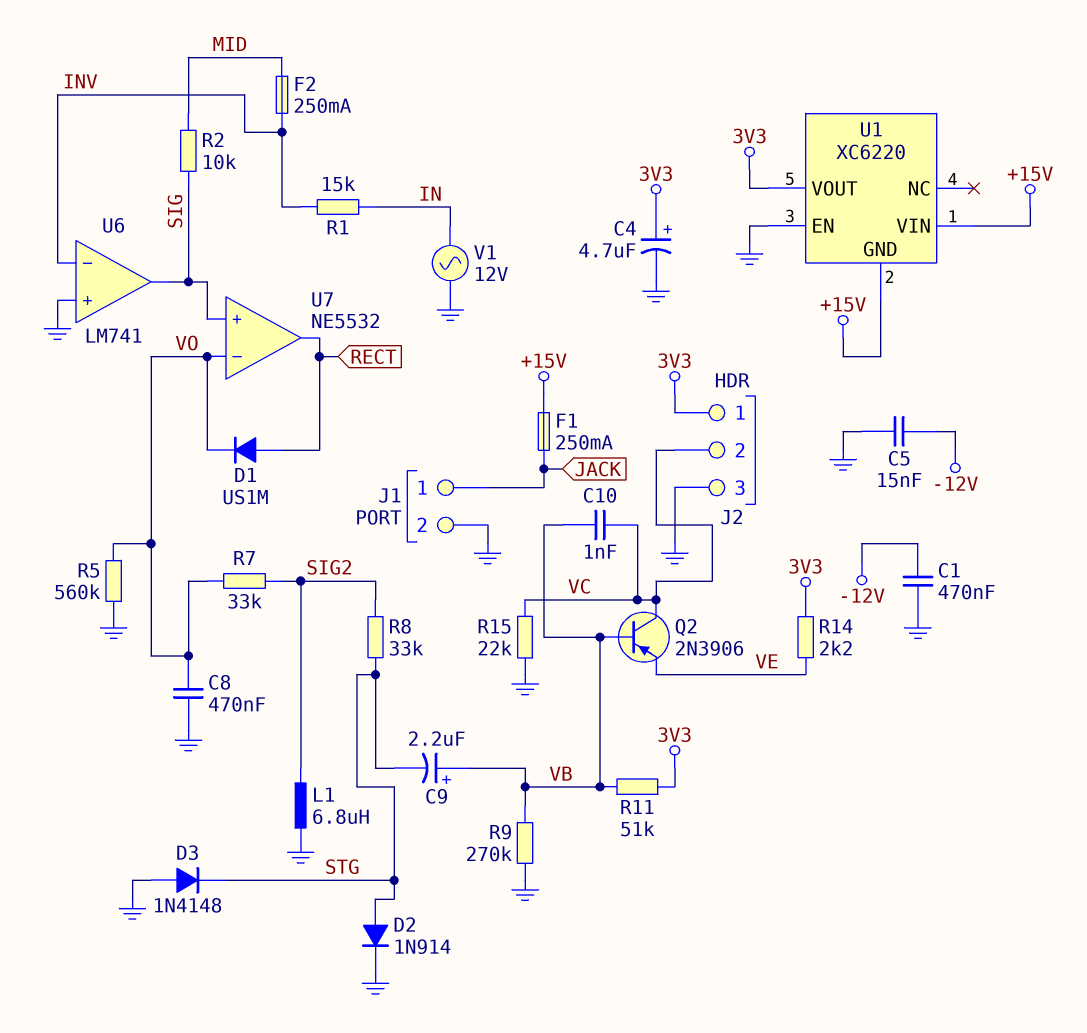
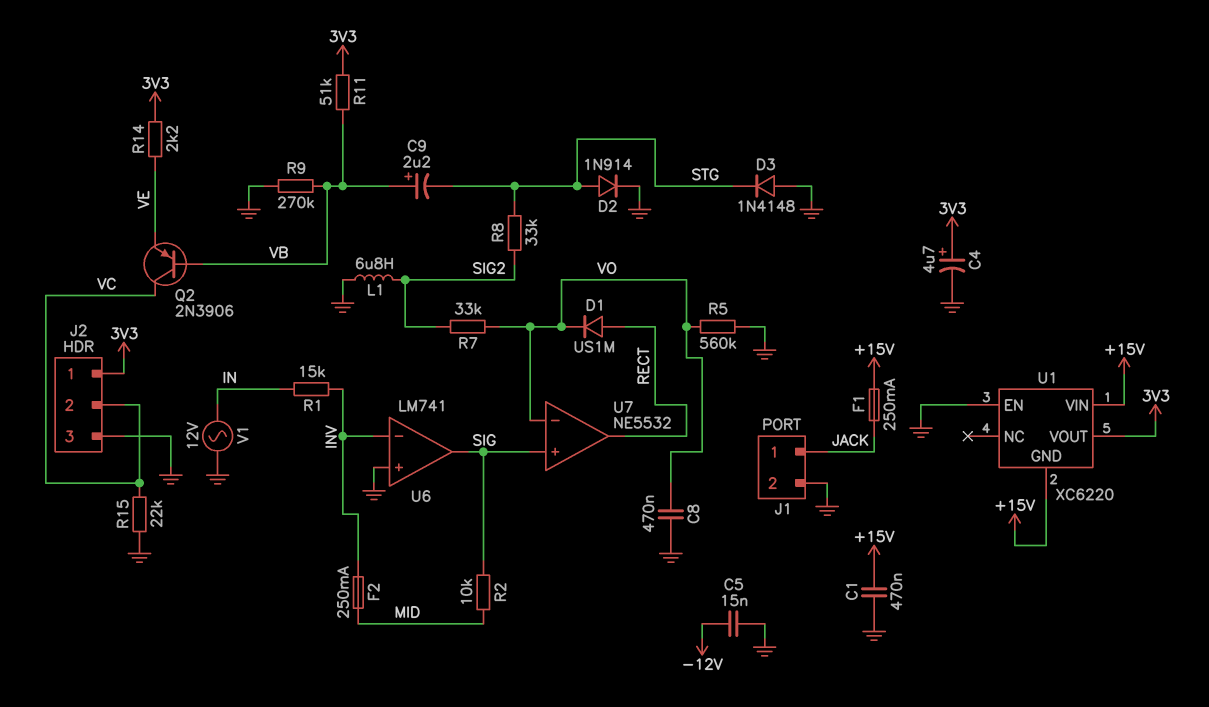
C1: 470nF (-12V, GND) -> 470nF (+15V, GND)
C10: 1nF (VB, VC) -> none

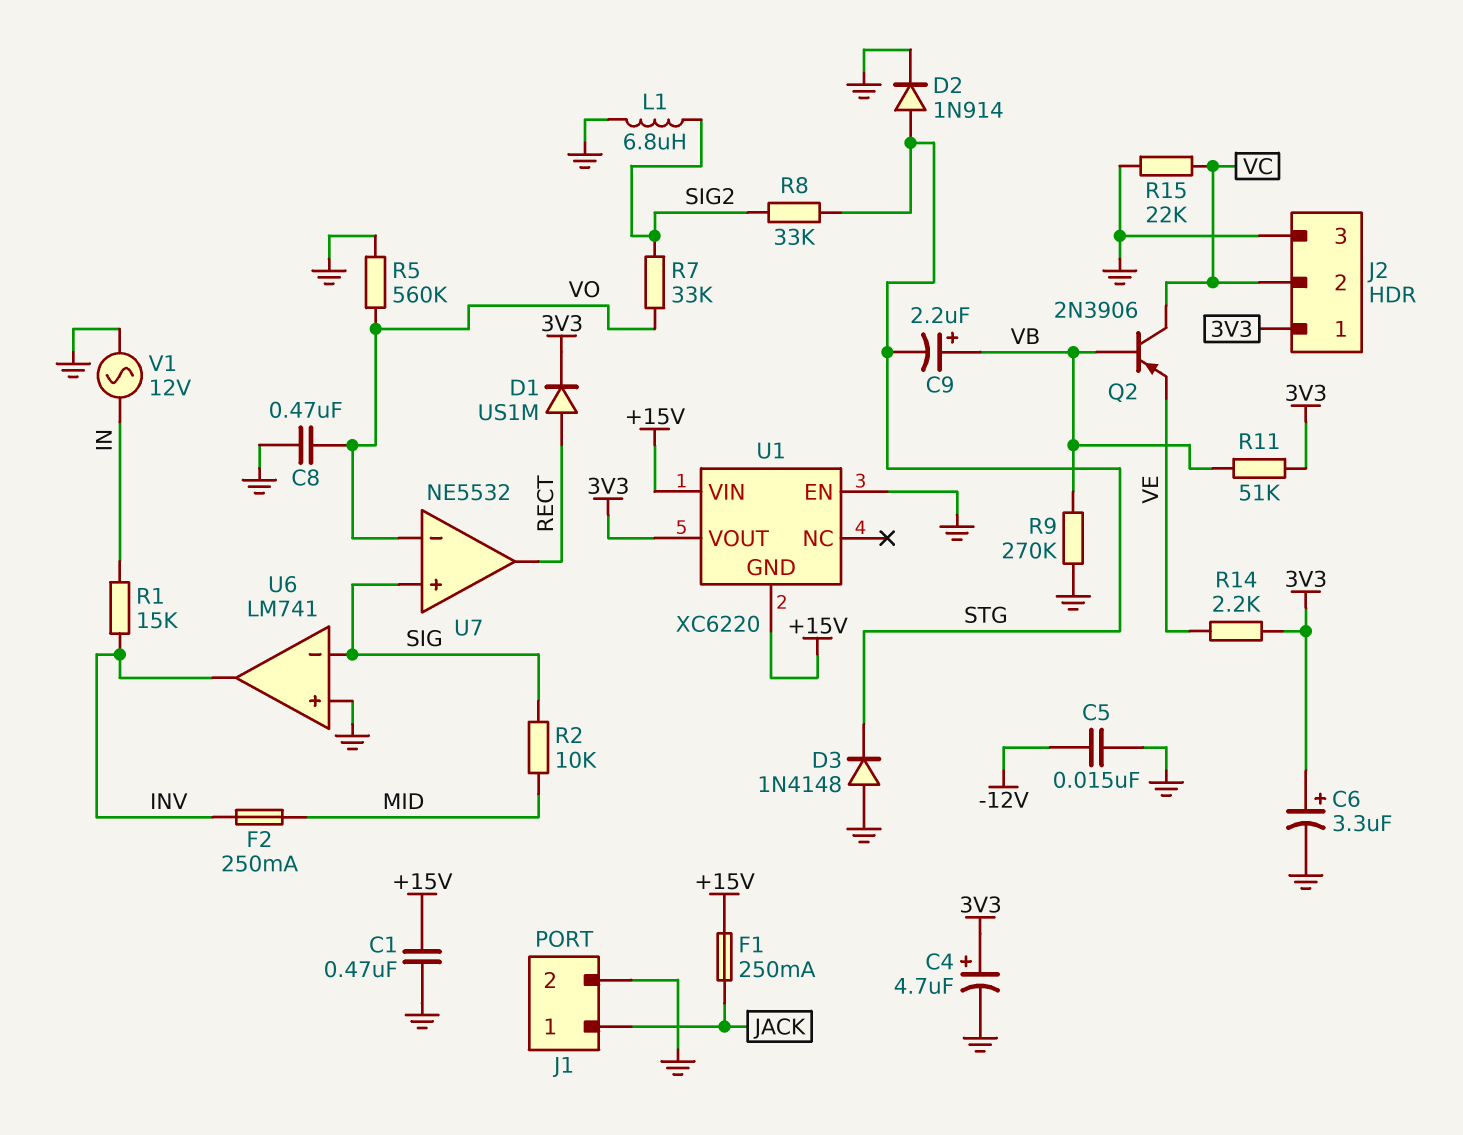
C6: none -> 3.3uF (plus 3V3, minus GND)
D1: diode US1M (A RECT, K VO) -> diode US1M (A RECT, K 3V3)
U6 pin in-: INV -> SIG
U6 pin out: SIG -> INV

